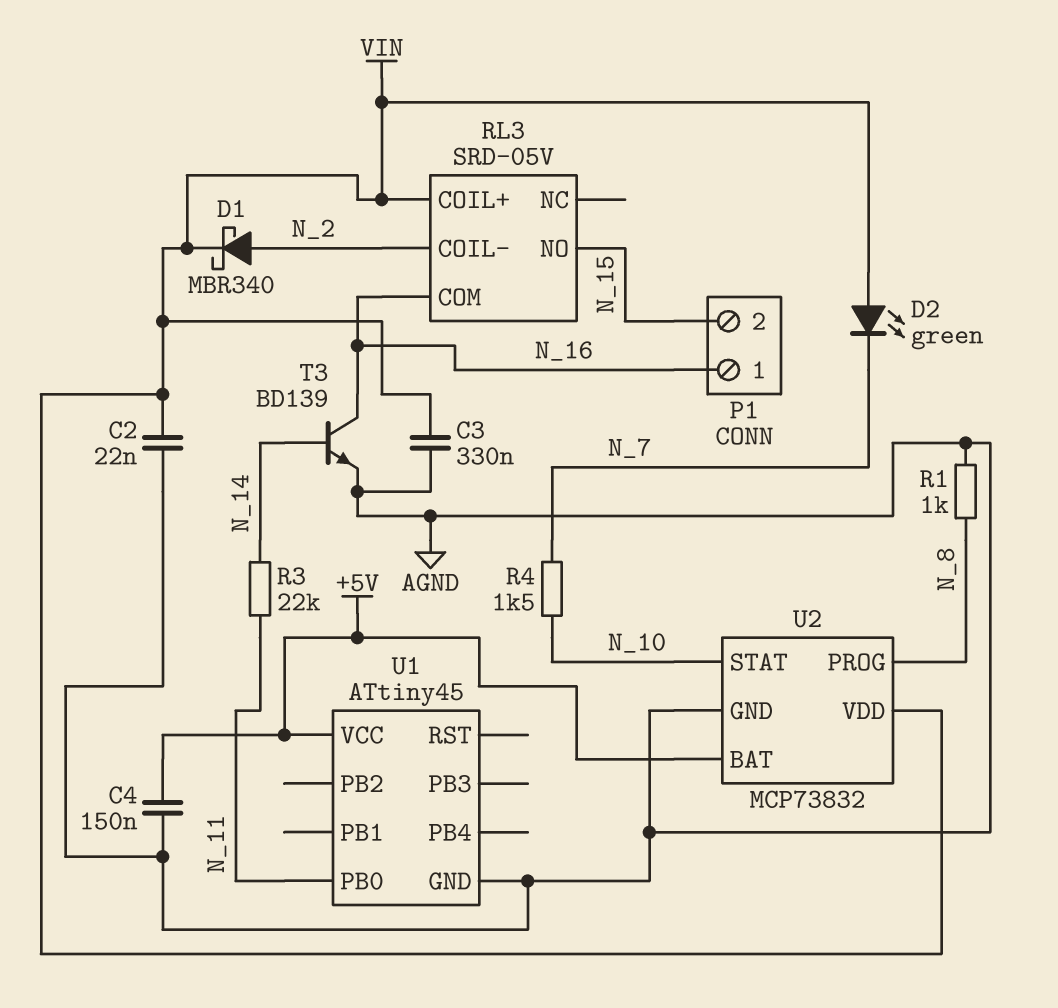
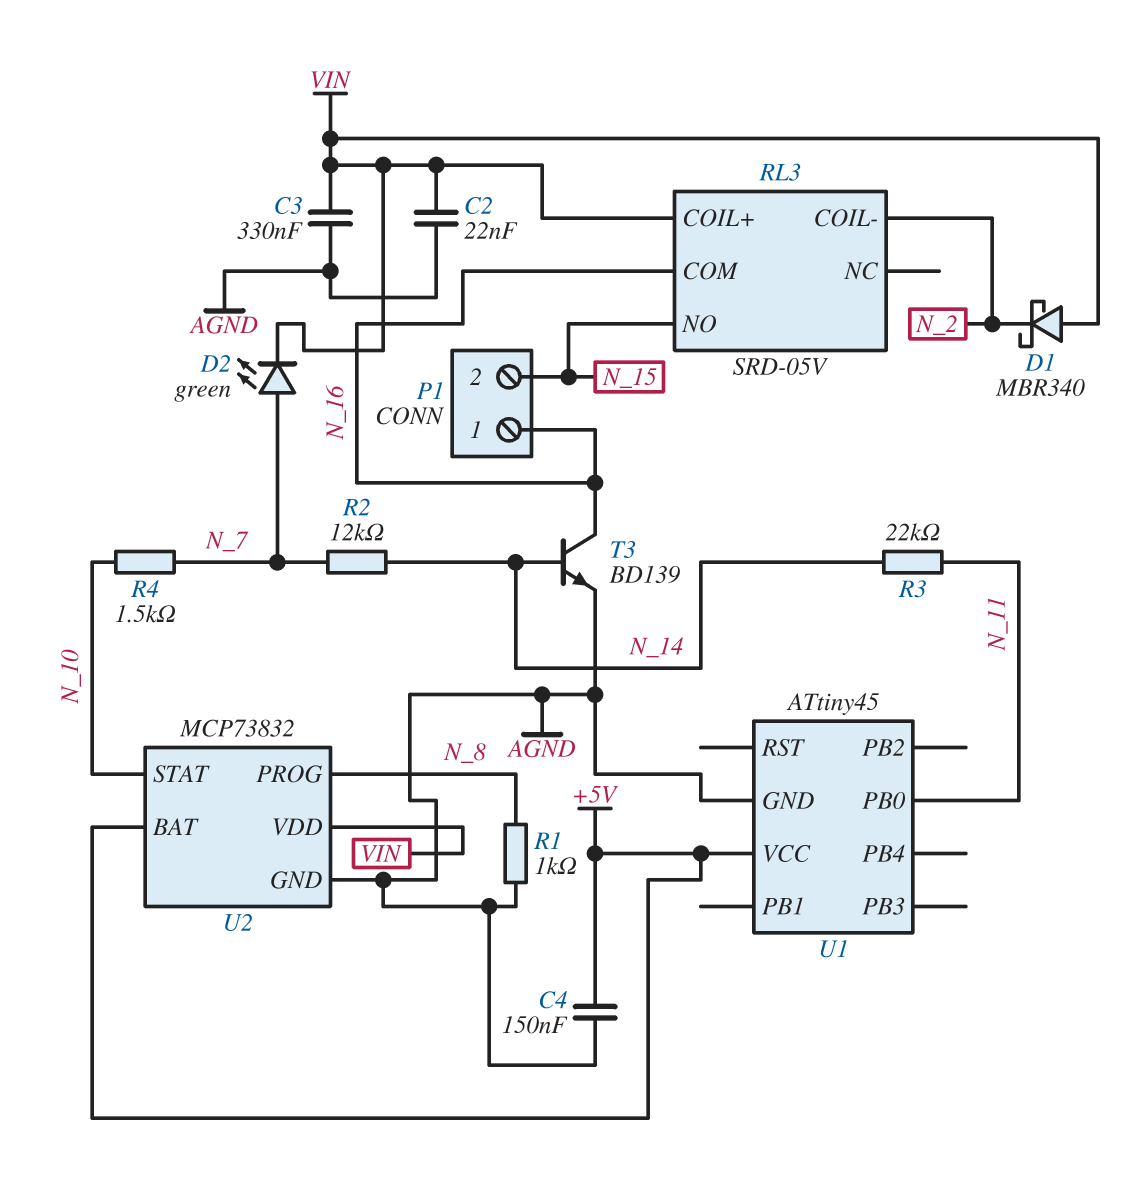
D1: schottky MBR340 (A N_2, K VIN) -> schottky MBR340 (A VIN, K N_2)
D2: LED green (A VIN, K N_7) -> LED green (A N_7, K VIN)
R2: none -> 12k (N_7, N_14)

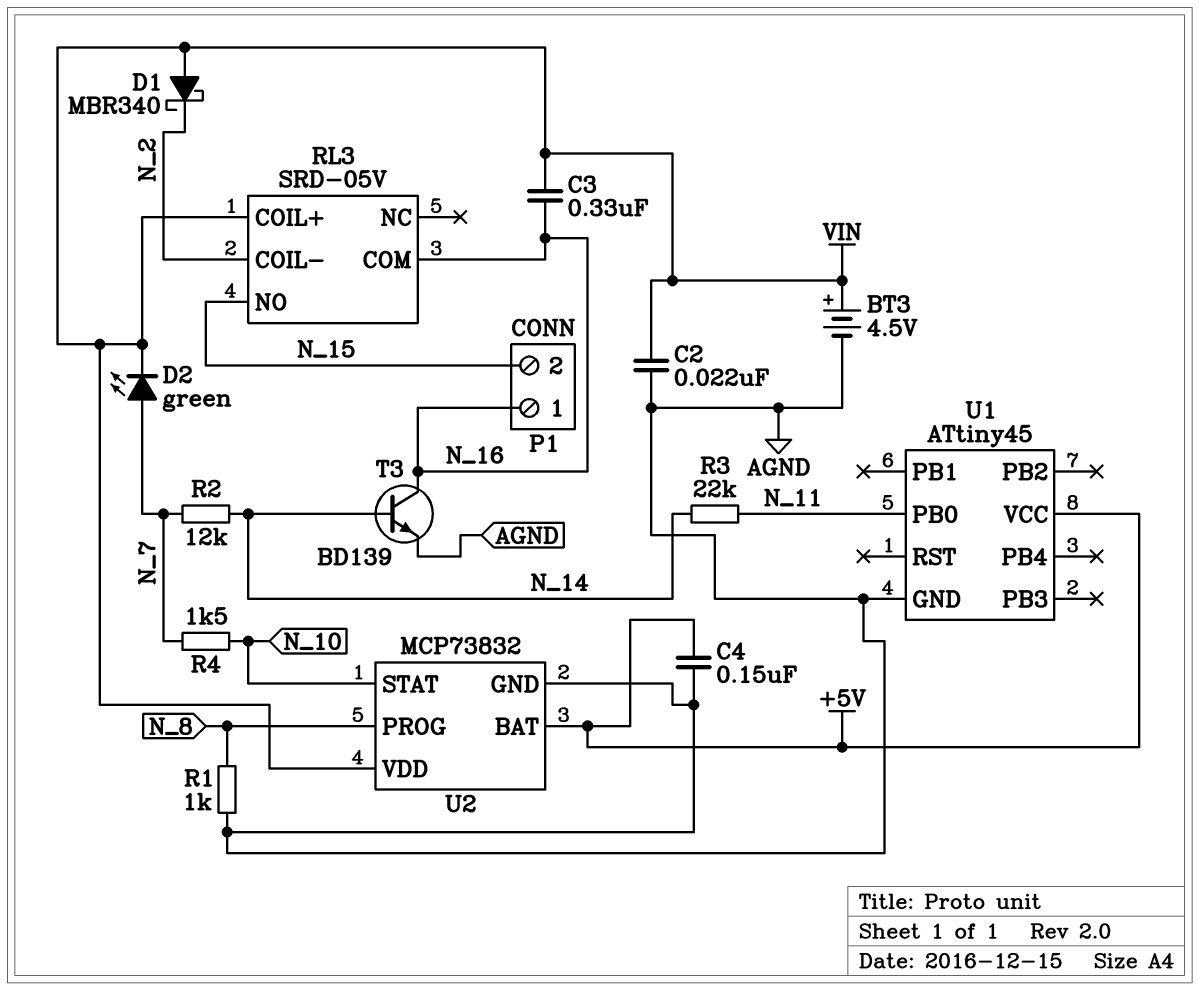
BT3: none -> 4.5V (plus VIN, minus AGND)
C3: 330nF (AGND, VIN) -> 330nF (N_16, VIN)

